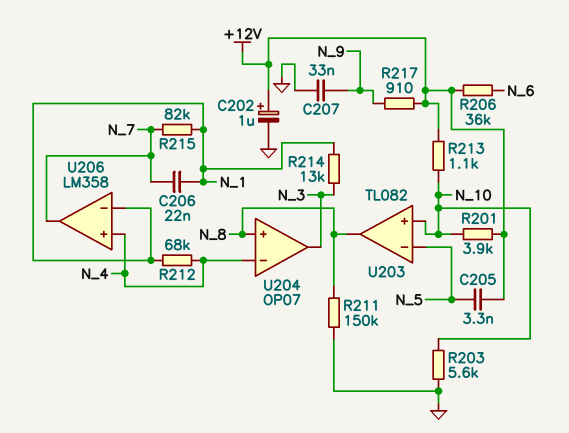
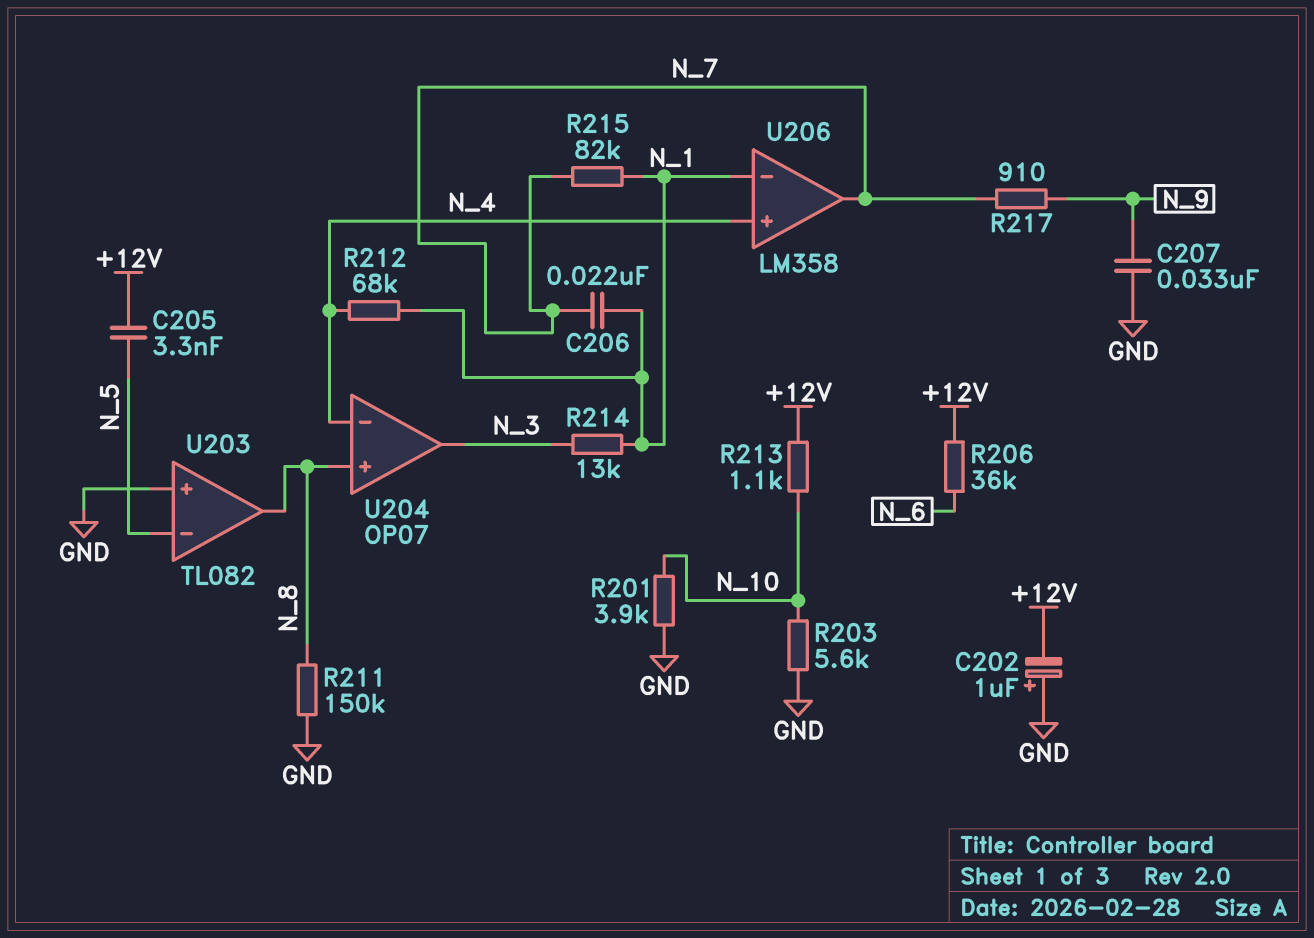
C202: 1uF (plus +12V, minus GND) -> 1uF (plus GND, minus +12V)
R201: 3.9k (+12V, N_10) -> 3.9k (GND, N_10)
R217: 910 (+12V, N_9) -> 910 (N_7, N_9)
U203 pin in+: N_10 -> GND

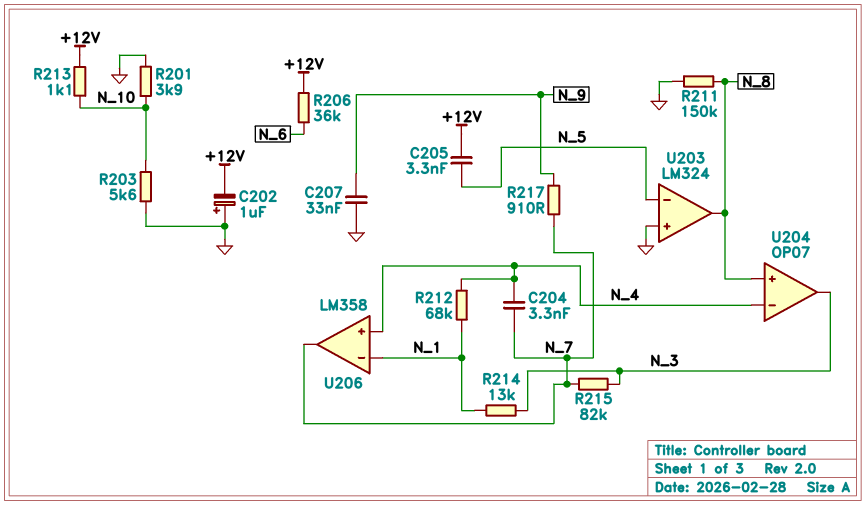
C204: none -> 3.3nF (N_4, N_7)
C206: 22nF (N_1, N_7) -> none
R215: 82k (N_1, N_7) -> 82k (N_3, N_7)
U203: TL082 -> LM324

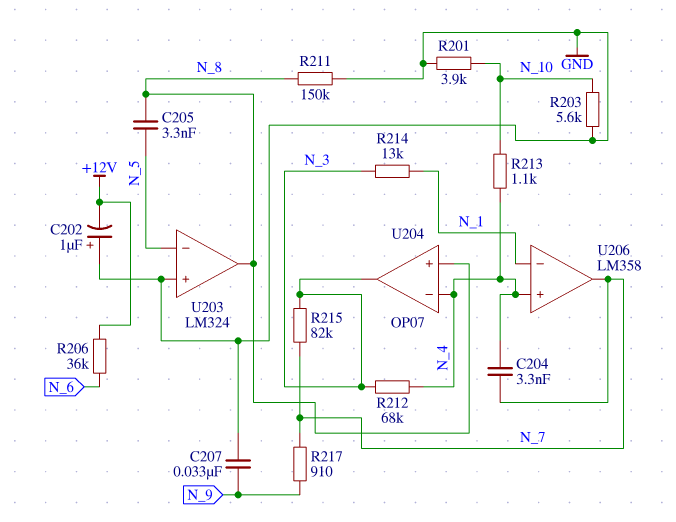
C205: 3.3nF (+12V, N_5) -> 3.3nF (N_5, N_8)
R212: 68k (N_1, N_4) -> 68k (N_3, N_4)
R213: 1.1k (+12V, N_10) -> 1.1k (N_4, N_10)

